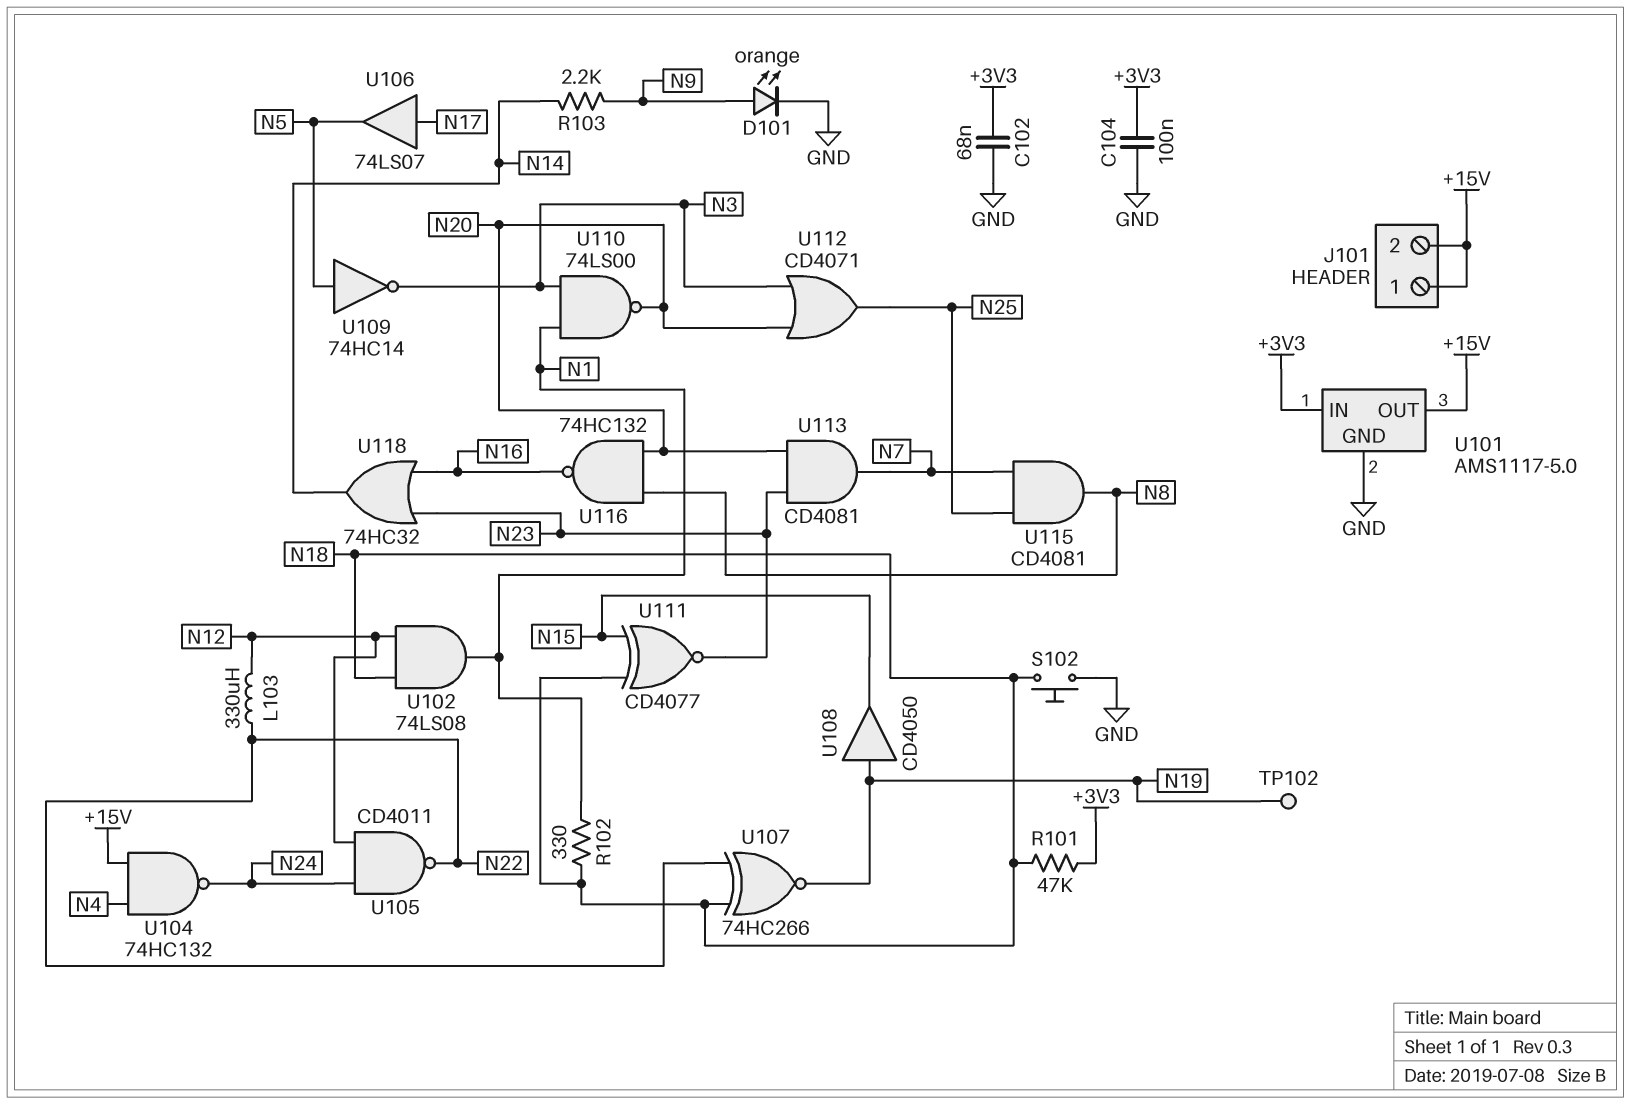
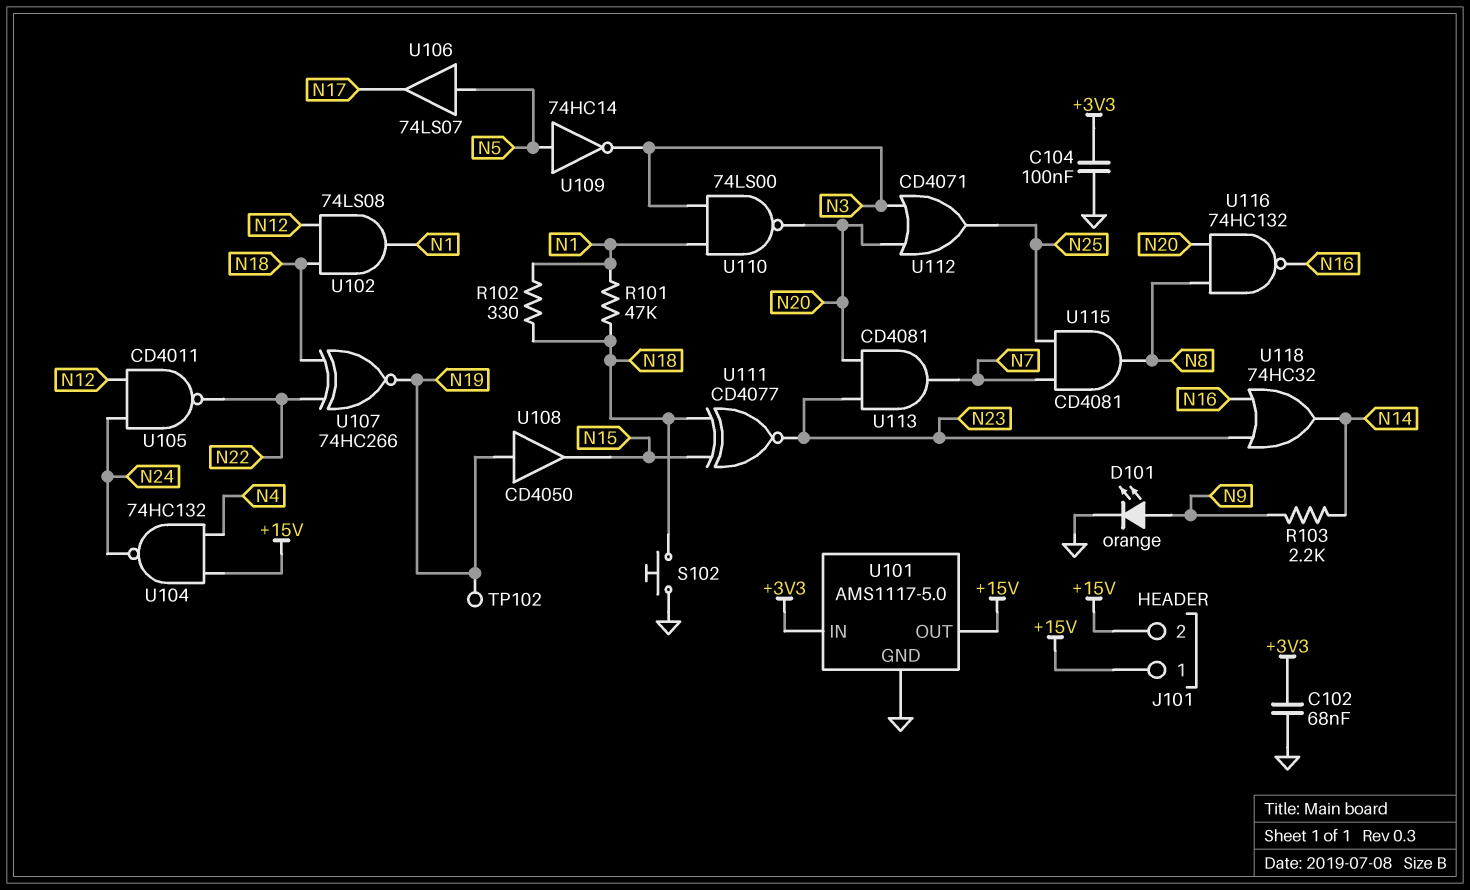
L103: 330uH (N12, N22) -> none
R101: 47k (+3V3, N18) -> 47k (N1, N18)
U106: buffer 74LS07 (in N17, out N5) -> buffer 74LS07 (in N5, out N17)

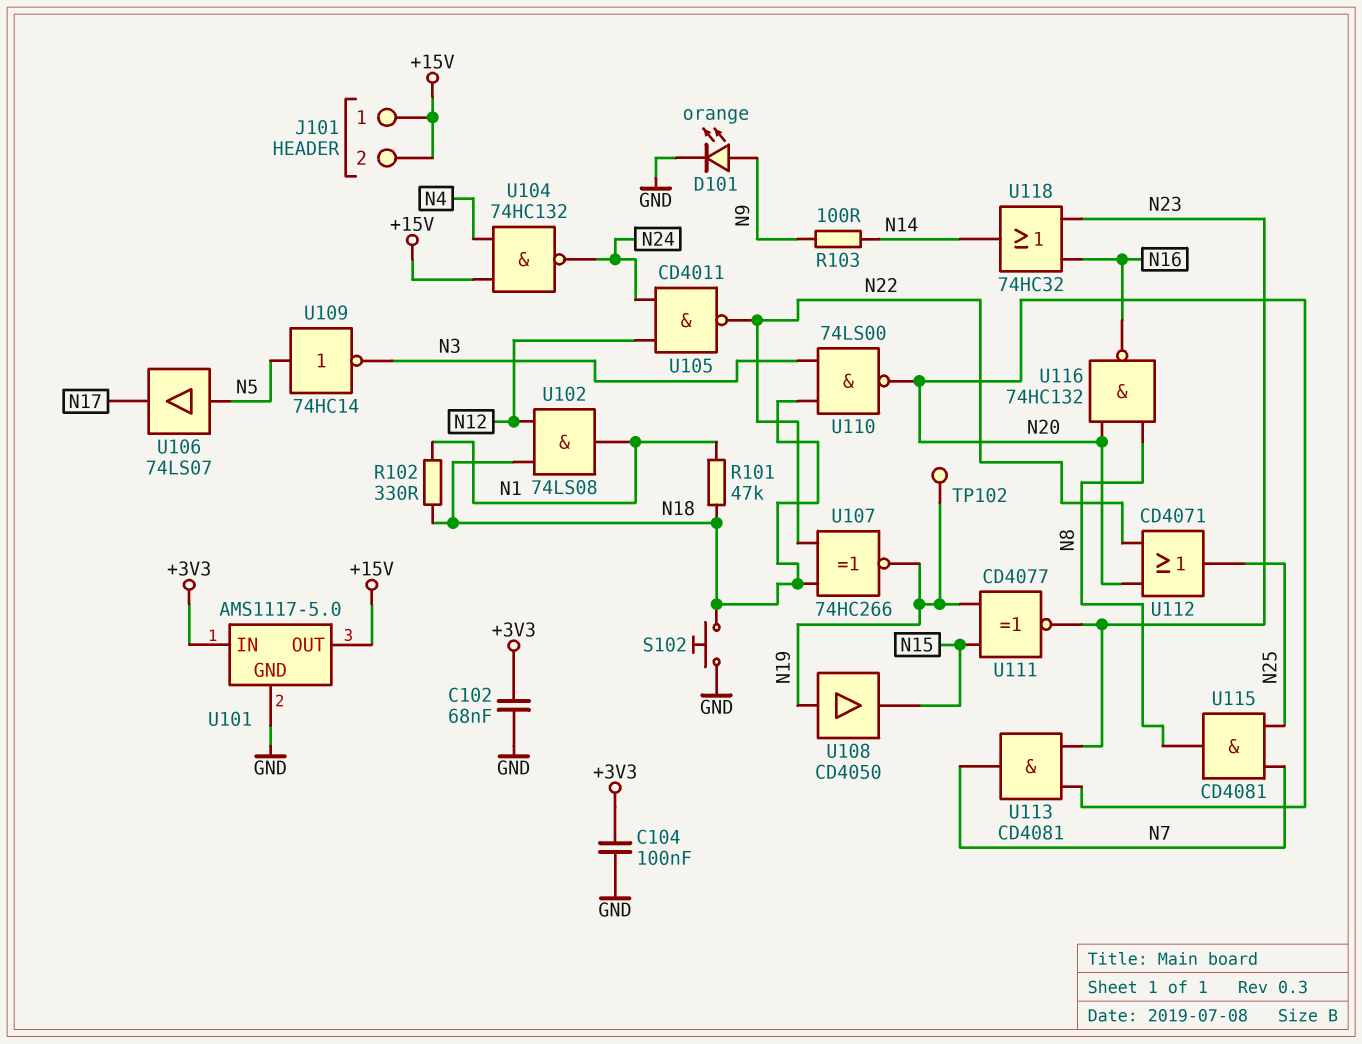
R103: 2.2k (N9, N14) -> 100 (N9, N14)
U110: NAND 74LS00 (in N1, in N3, out N20) -> NAND 74LS00 (in N3, in N18, out N20)
U111: XNOR CD4077 (in N15, in N18, out N23) -> XNOR CD4077 (in N15, in N19, out N23)
U112: OR CD4071 (in N3, in N20, out N25) -> OR CD4071 (in N20, in N22, out N25)

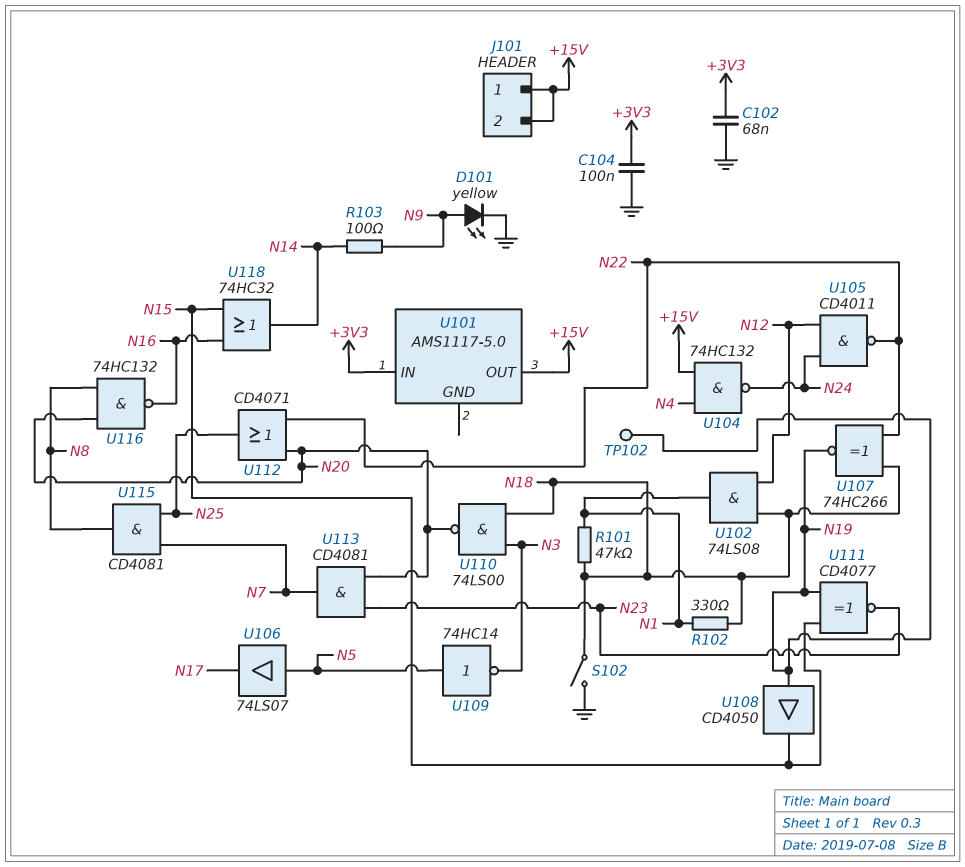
D101: LED orange (A N9, K GND) -> LED yellow (A N9, K GND)
S102: button (GND, N18) -> switch (GND, N18)
U101 pin GND: GND -> none
U118: OR 74HC32 (in N16, in N23, out N14) -> OR 74HC32 (in N15, in N16, out N14)

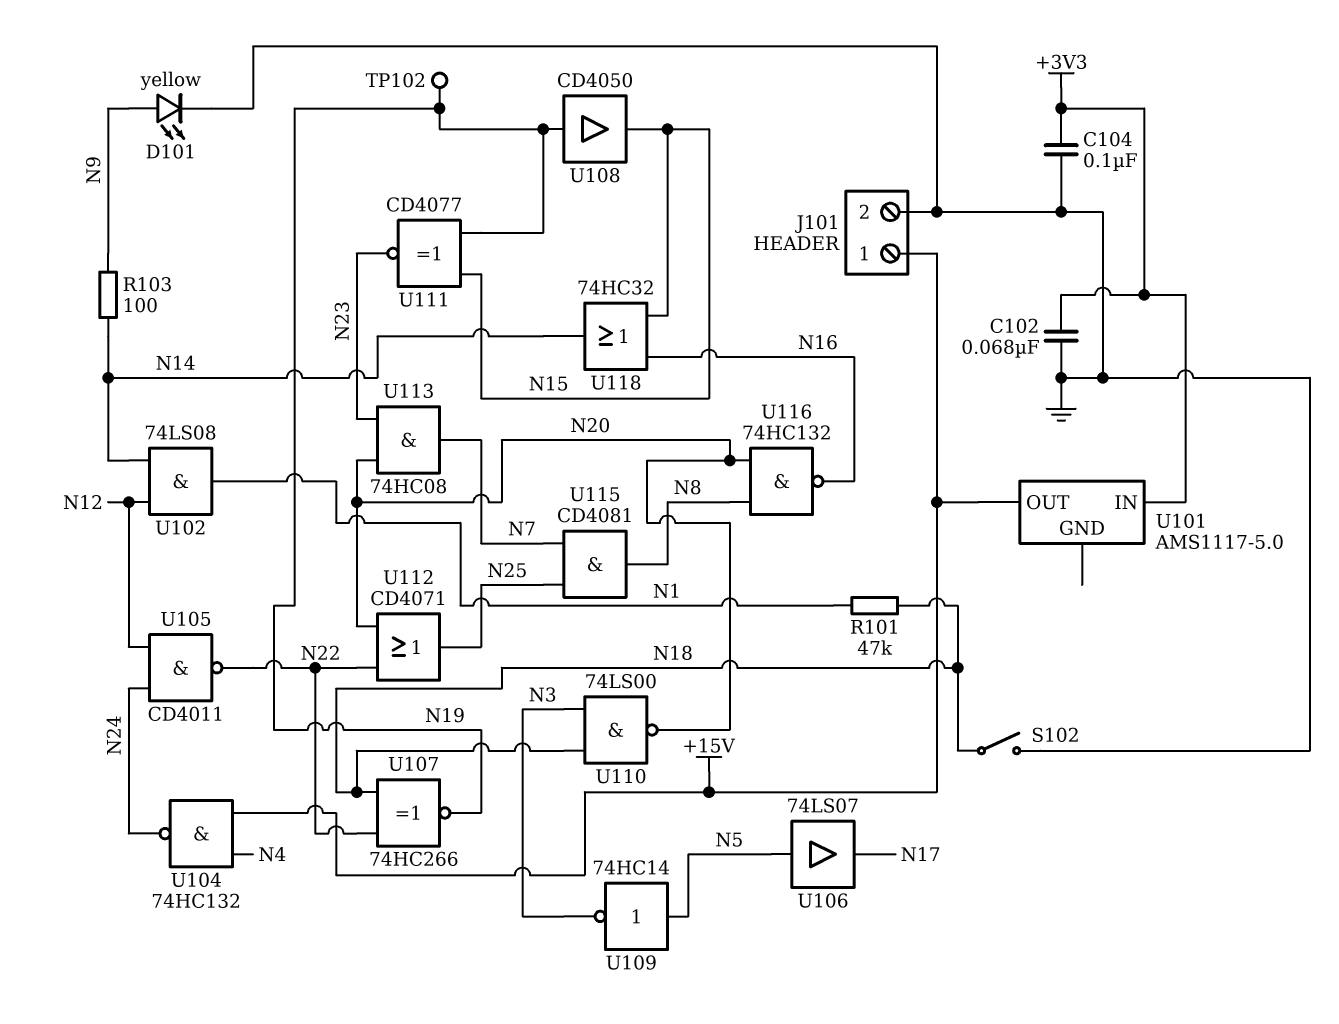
J101 pin 2: +15V -> GND
R102: 330 (N1, N18) -> none
U102: AND 74LS08 (in N12, in N18, out N1) -> AND 74LS08 (in N12, in N14, out N1)
U113: AND CD4081 (in N20, in N23, out N7) -> AND 74HC08 (in N20, in N23, out N7)

